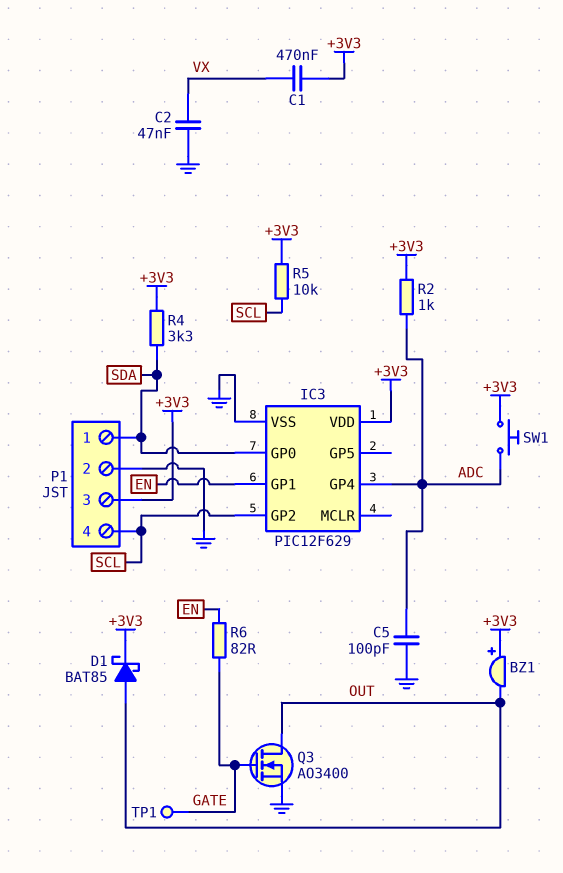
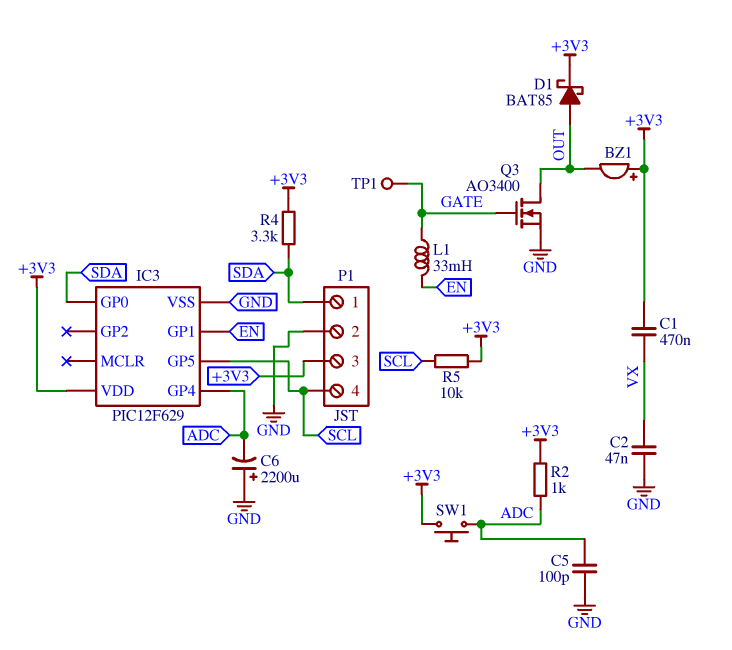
C6: none -> 2200uF (plus GND, minus ADC)
IC3 pin GP2: SCL -> none
IC3 pin GP5: none -> SCL
L1: none -> 33mH (EN, GATE)
R6: 82 (EN, GATE) -> none

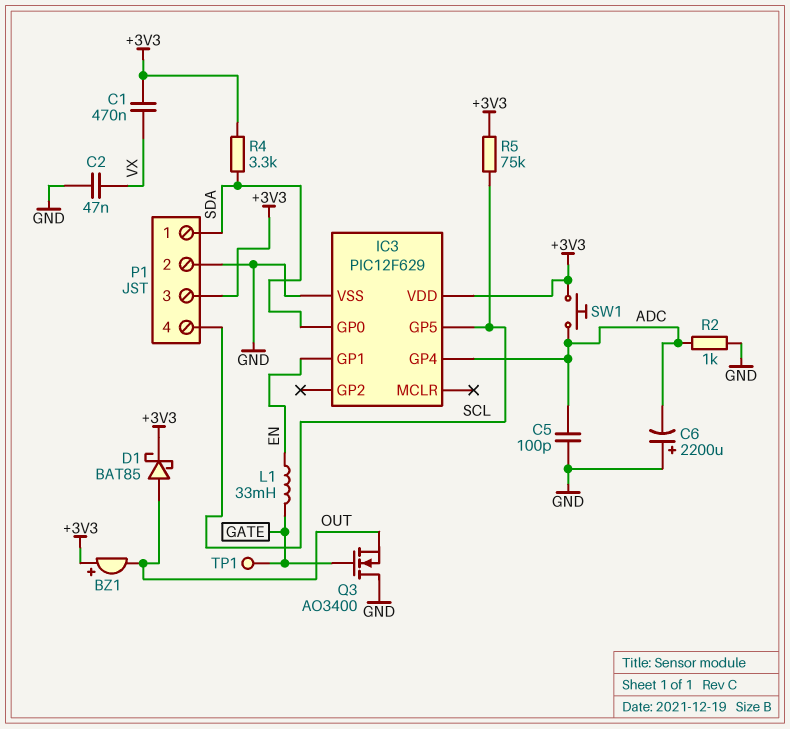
Q3: NMOS AO3400 (G GATE, D OUT, S GND) -> NMOS AO3400 (G GATE, D GND, S OUT)
R2: 1k (+3V3, ADC) -> 1k (ADC, GND)
R5: 10k (+3V3, SCL) -> 75k (+3V3, SCL)

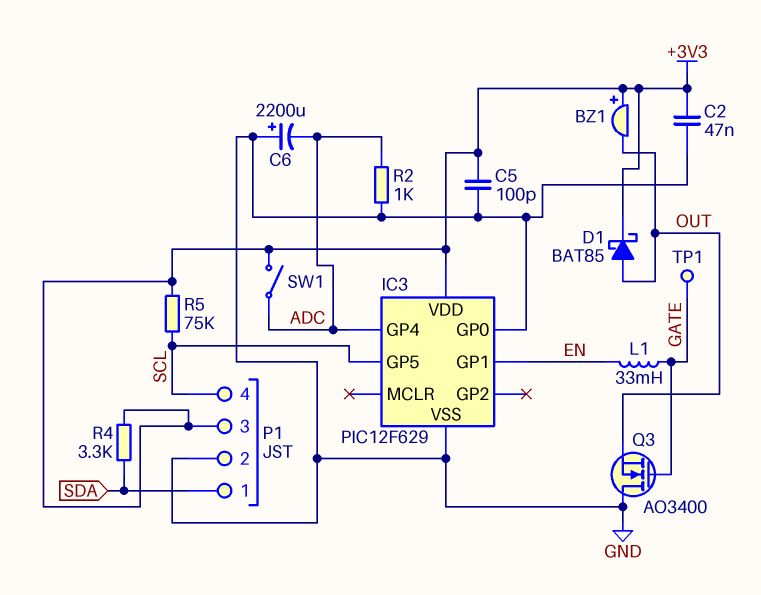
C1: 470nF (+3V3, VX) -> none
C2: 47nF (GND, VX) -> 47nF (+3V3, GND)
C5: 100pF (ADC, GND) -> 100pF (+3V3, GND)
IC3 pin GP0: SDA -> GND
SW1: button (+3V3, ADC) -> switch (+3V3, ADC)

